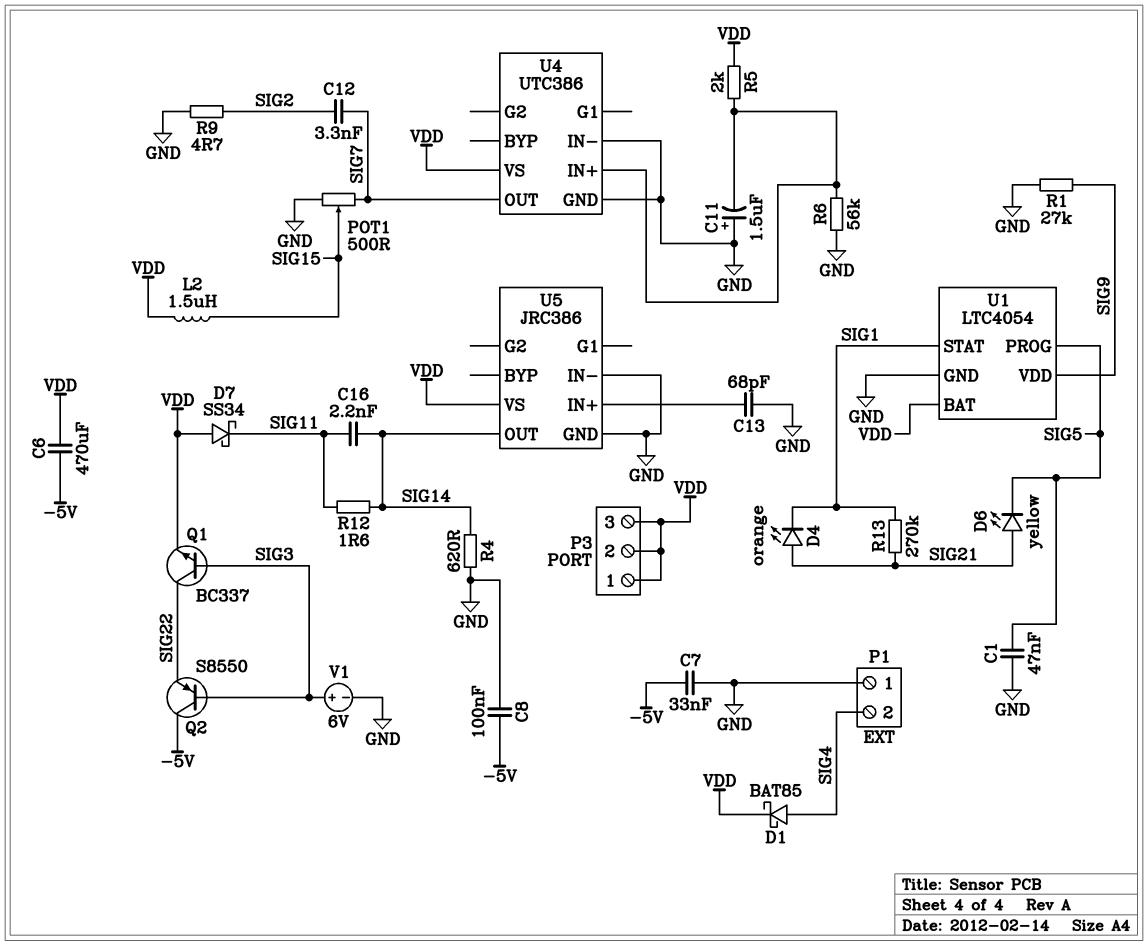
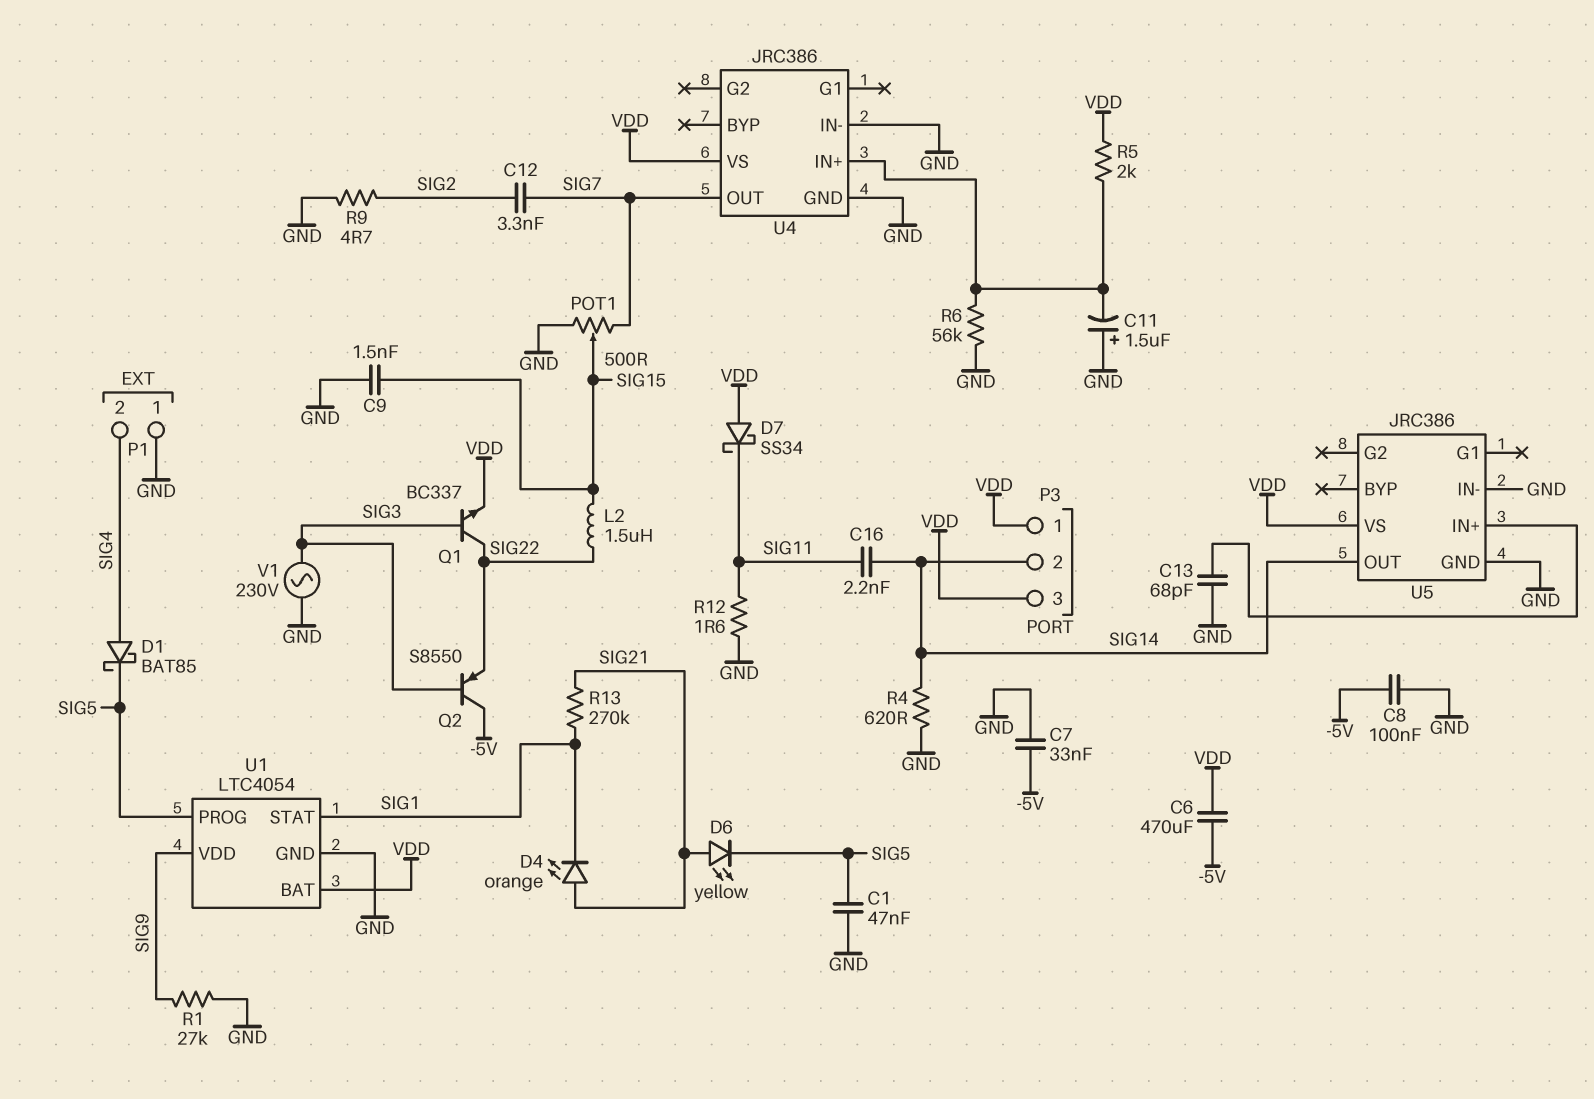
C9: none -> 1.5nF (GND, SIG15)
D1: schottky BAT85 (A SIG4, K VDD) -> schottky BAT85 (A SIG4, K SIG5)
L2: 1.5uH (SIG15, VDD) -> 1.5uH (SIG15, SIG22)
P3 pin 2: VDD -> SIG14
R12: 1.6 (SIG11, SIG14) -> 1.6 (GND, SIG11)
U4: UTC386 -> JRC386
V1: 6V (plus SIG3, minus GND) -> AC 230V (GND, SIG3)

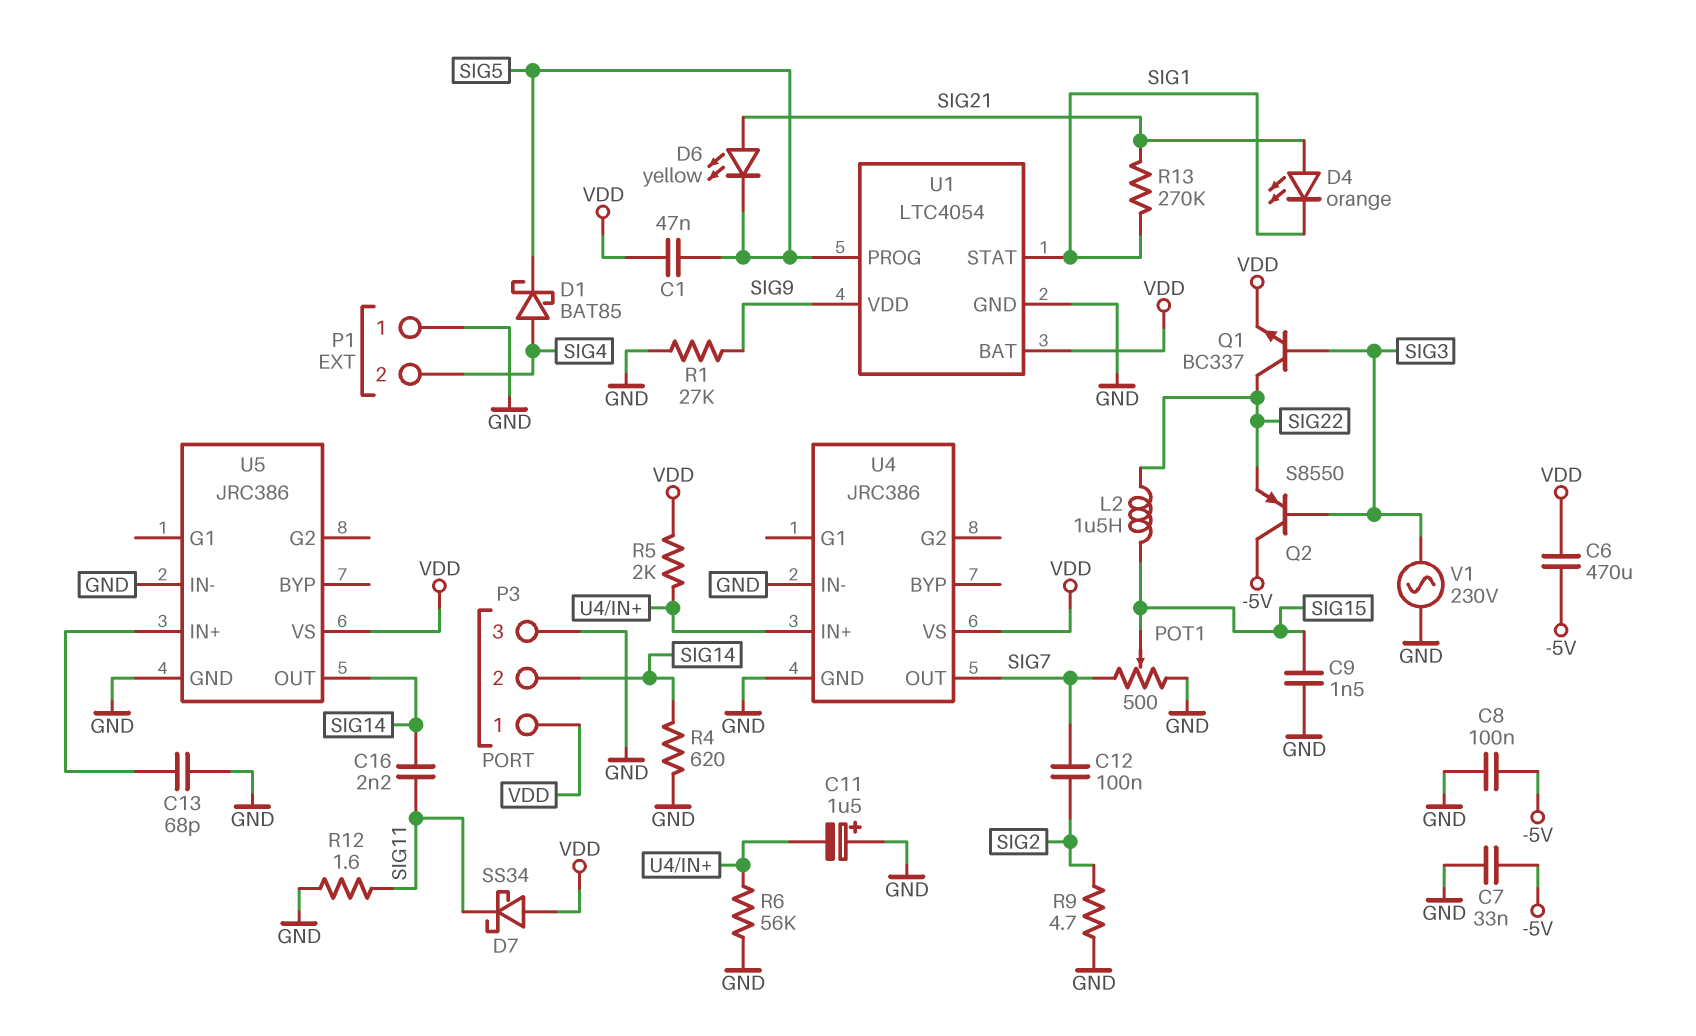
C1: 47nF (GND, SIG5) -> 47nF (SIG5, VDD)
C12: 3.3nF (SIG2, SIG7) -> 100nF (SIG2, SIG7)
P3 pin 3: VDD -> GND

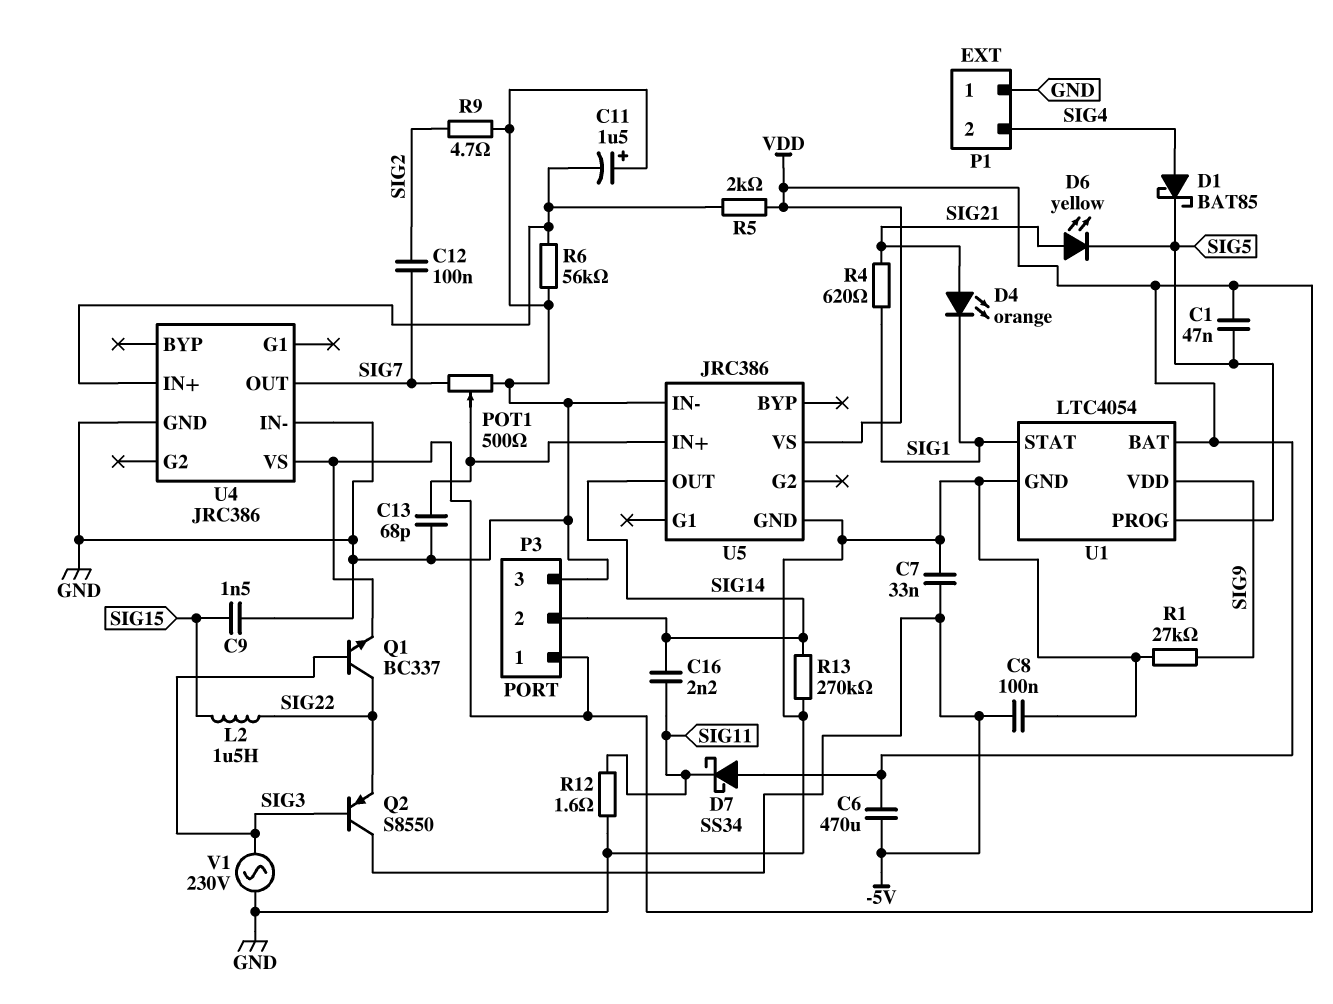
POT1: 500 (GND, SIG7, wiper SIG15) -> 500 (GND, SIG7, wiper U5/IN+)
R4: 620 (GND, SIG14) -> 620 (SIG1, SIG21)
R13: 270k (SIG1, SIG21) -> 270k (GND, SIG14)

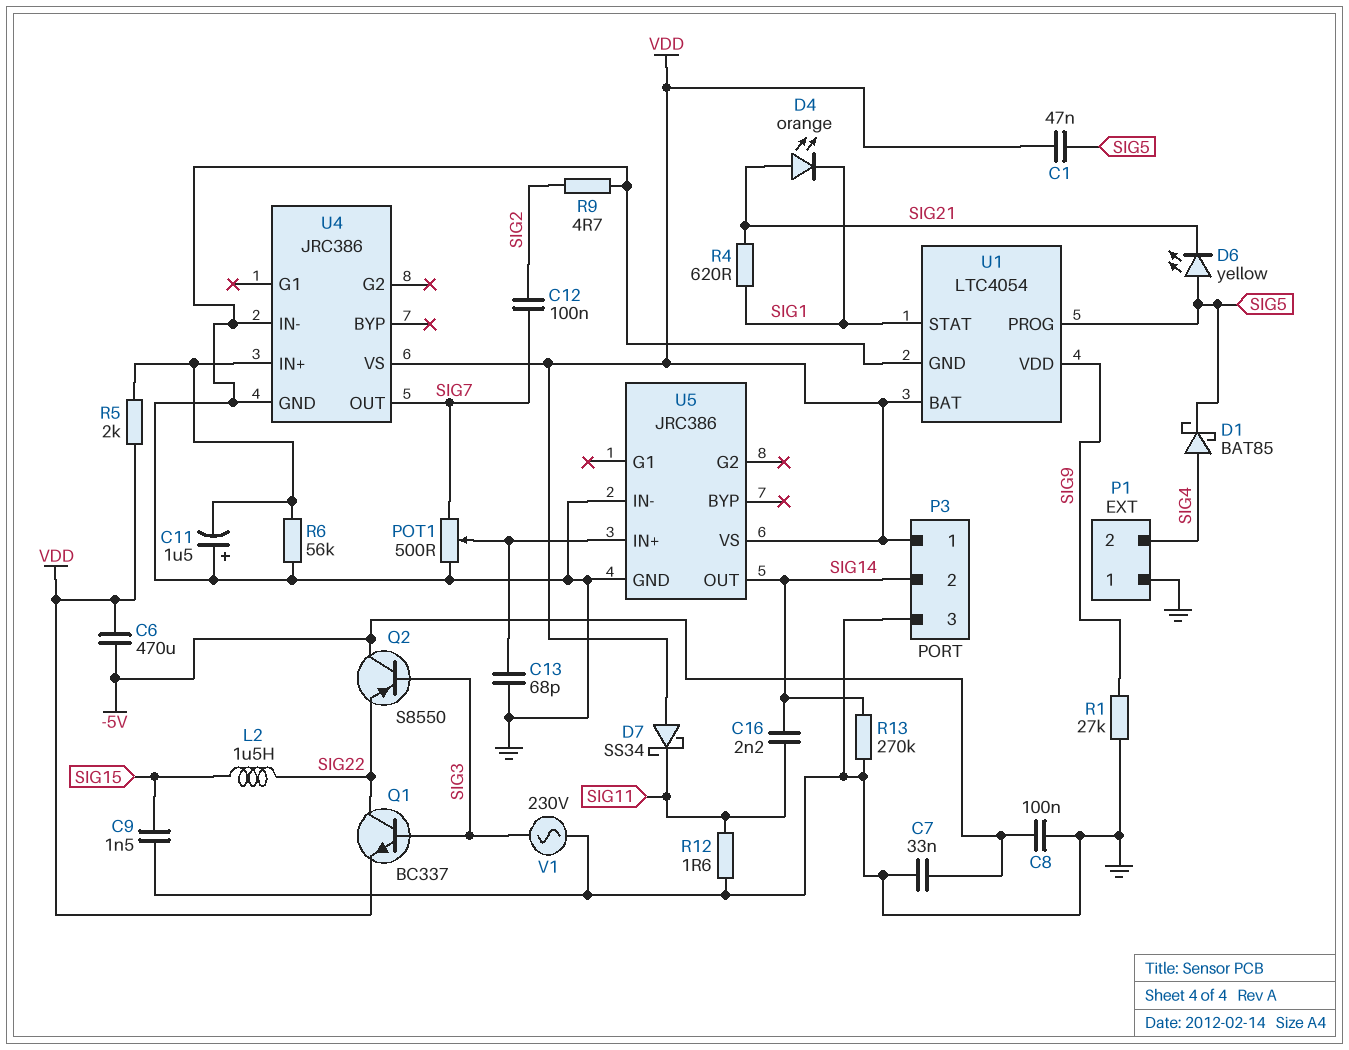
D6: LED yellow (A SIG21, K SIG5) -> LED yellow (A SIG5, K SIG21)

